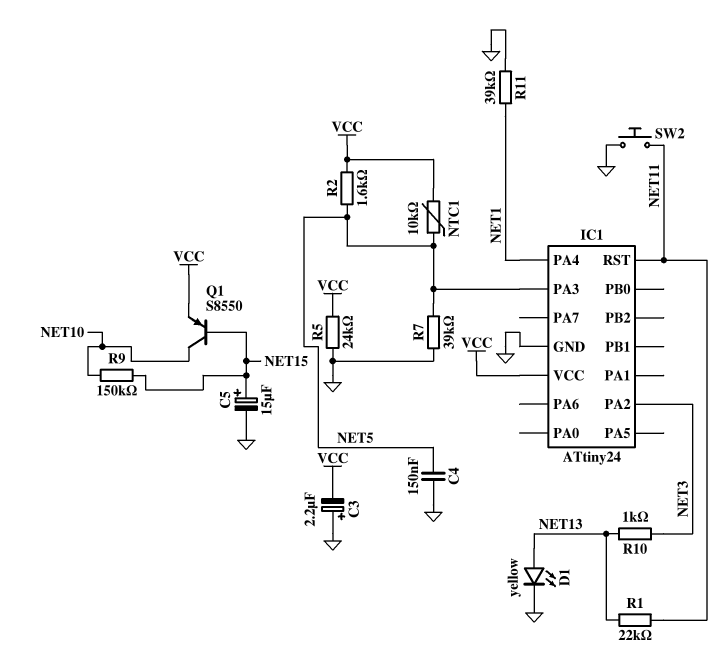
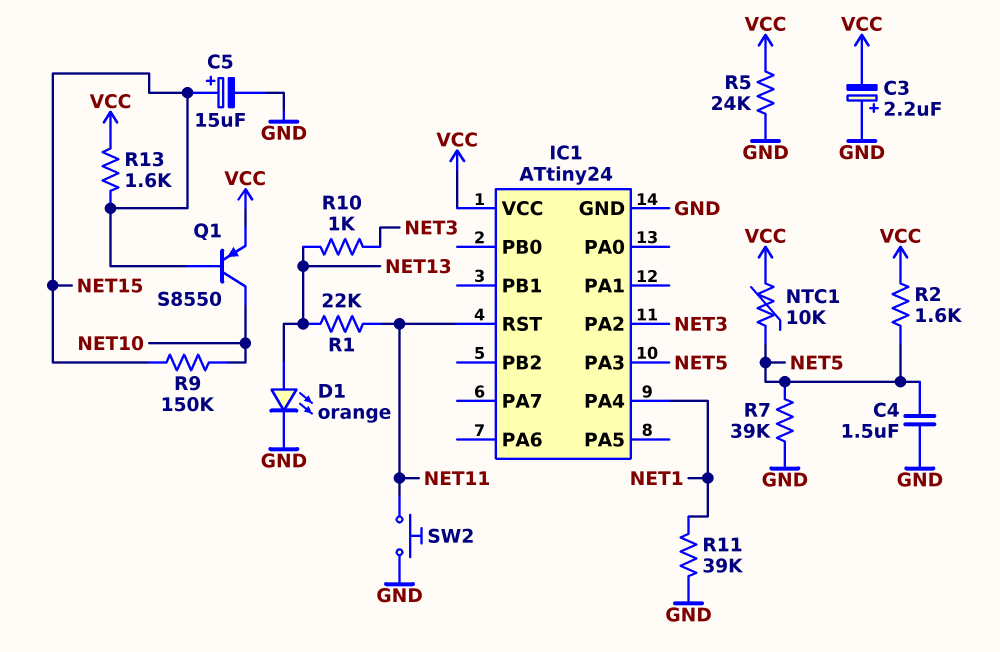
C4: 150nF (GND, NET5) -> 1.5uF (GND, NET5)
D1: LED yellow (A NET13, K GND) -> LED orange (A NET13, K GND)
R13: none -> 1.6k (NET15, VCC)

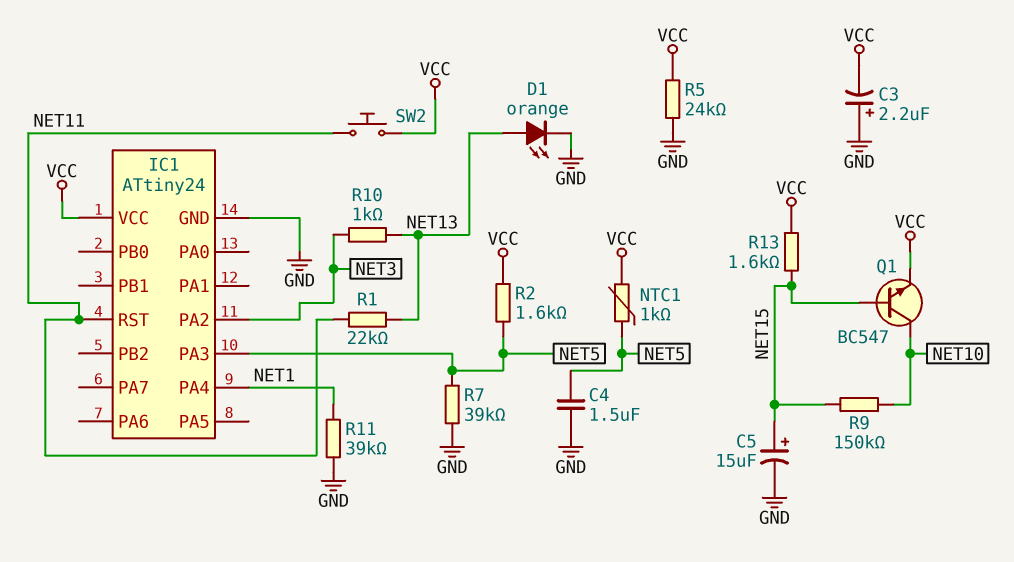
NTC1: 10k (NET5, VCC) -> 1k (NET5, VCC)
Q1: PNP S8550 (B NET15, C NET10, E VCC) -> NPN BC547 (B NET15, C NET10, E VCC)
SW2: button (GND, NET11) -> button (NET11, VCC)

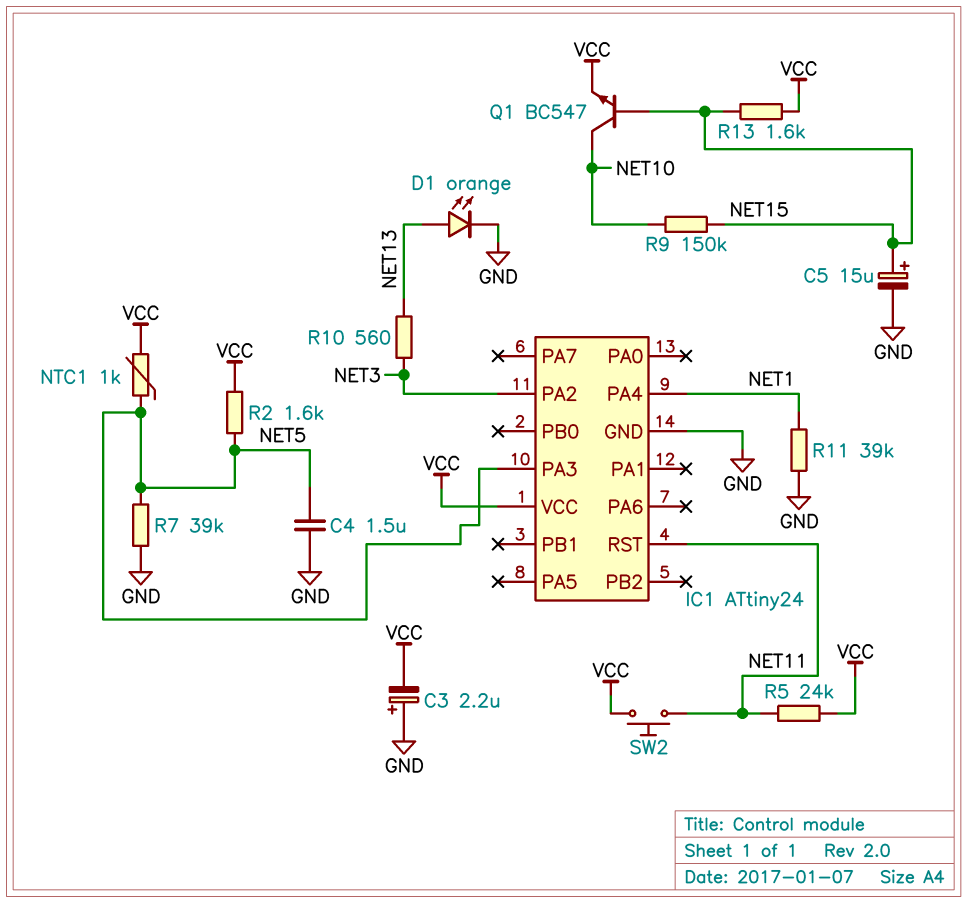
R1: 22k (NET11, NET13) -> none
R5: 24k (GND, VCC) -> 24k (NET11, VCC)
R10: 1k (NET3, NET13) -> 560 (NET3, NET13)

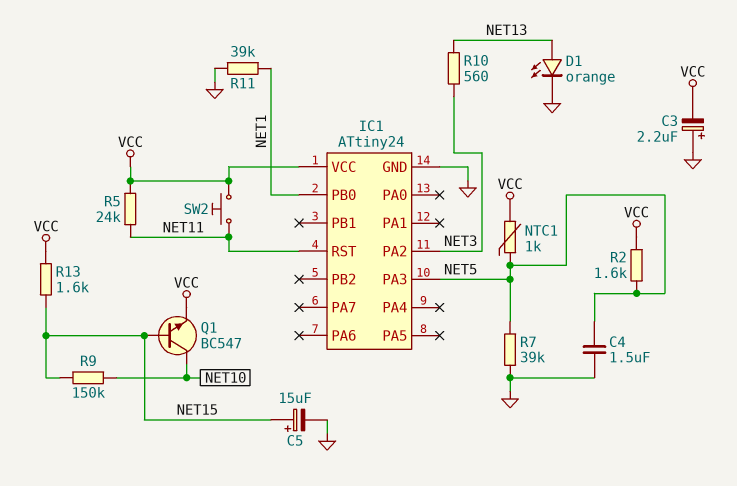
IC1 pin PA4: NET1 -> none
IC1 pin PB0: none -> NET1

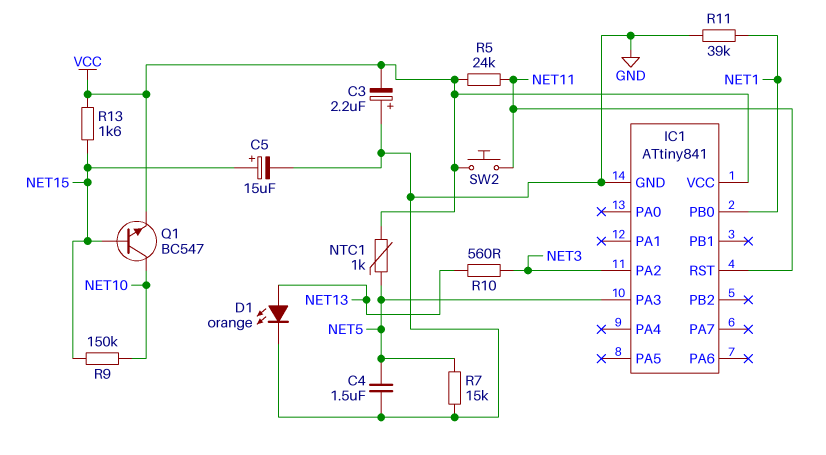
IC1: ATtiny24 -> ATtiny841
R2: 1.6k (NET5, VCC) -> none
R7: 39k (GND, NET5) -> 15k (GND, NET5)

